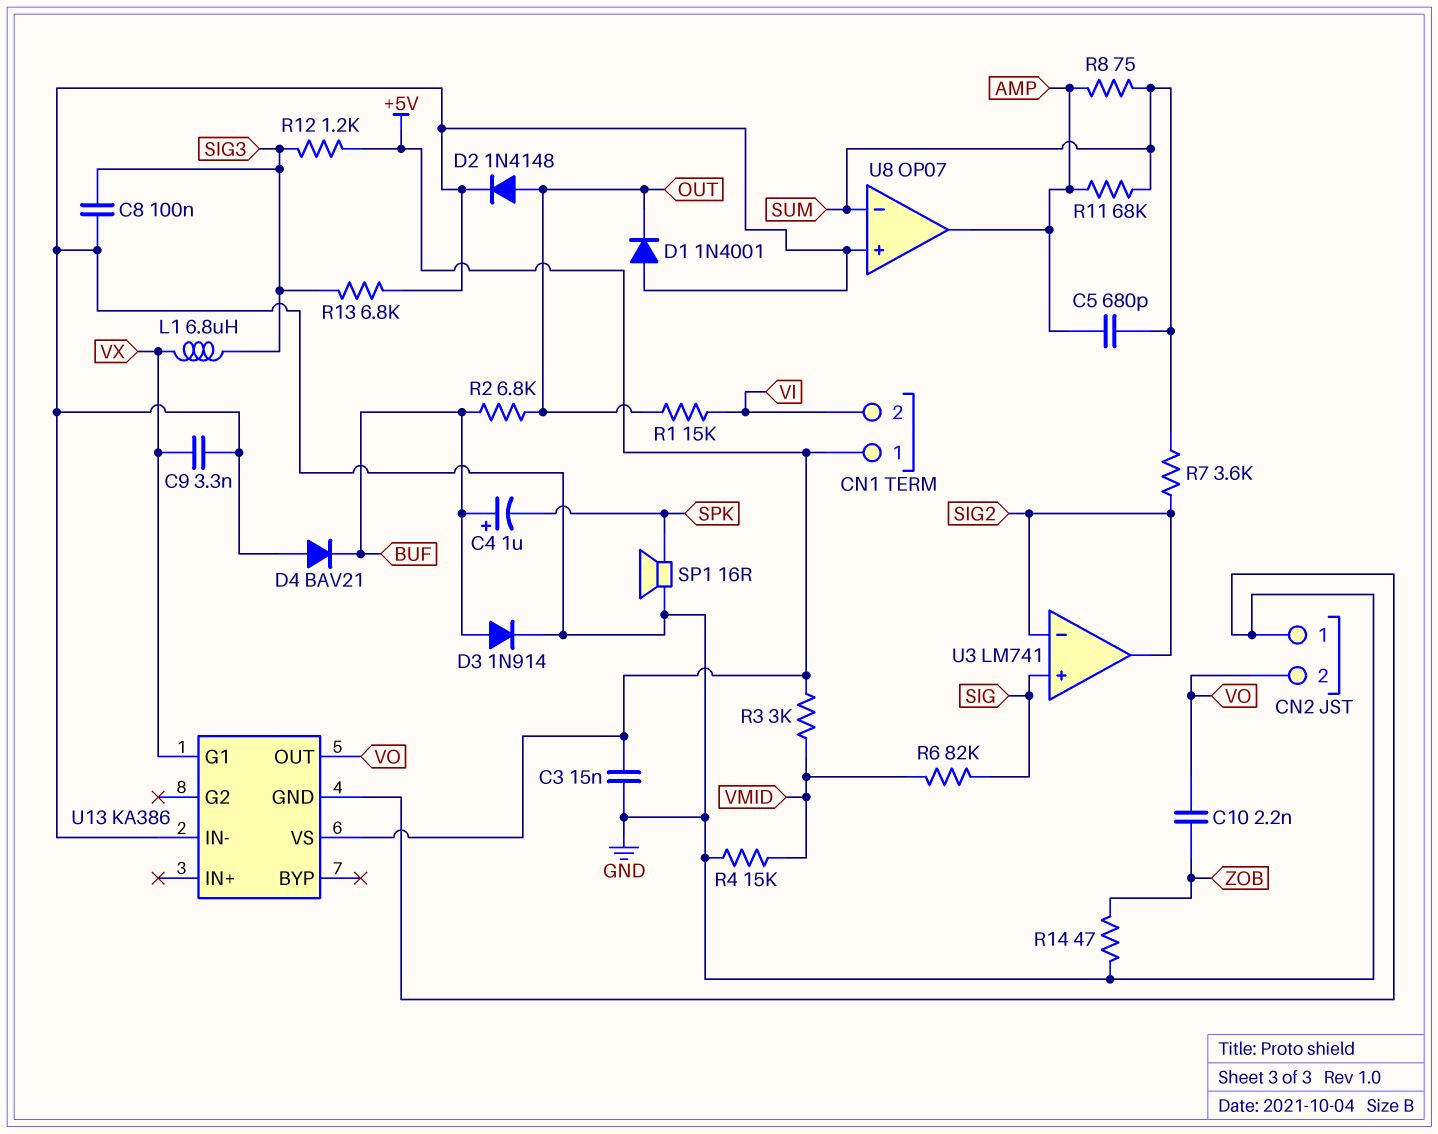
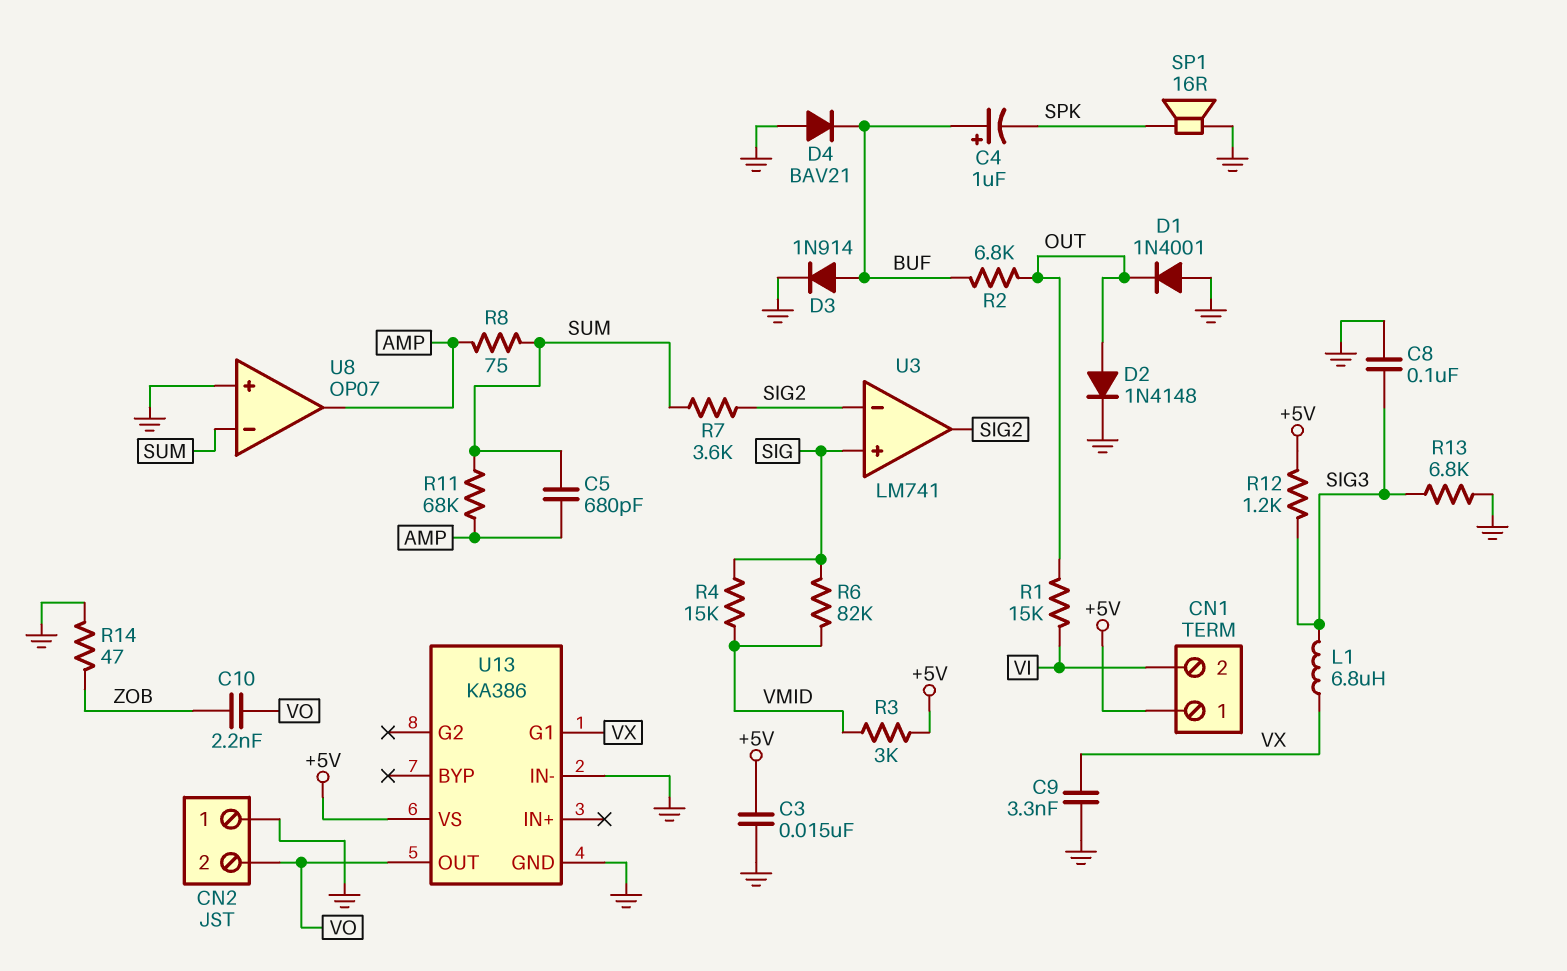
R4: 15k (GND, VMID) -> 15k (SIG, VMID)

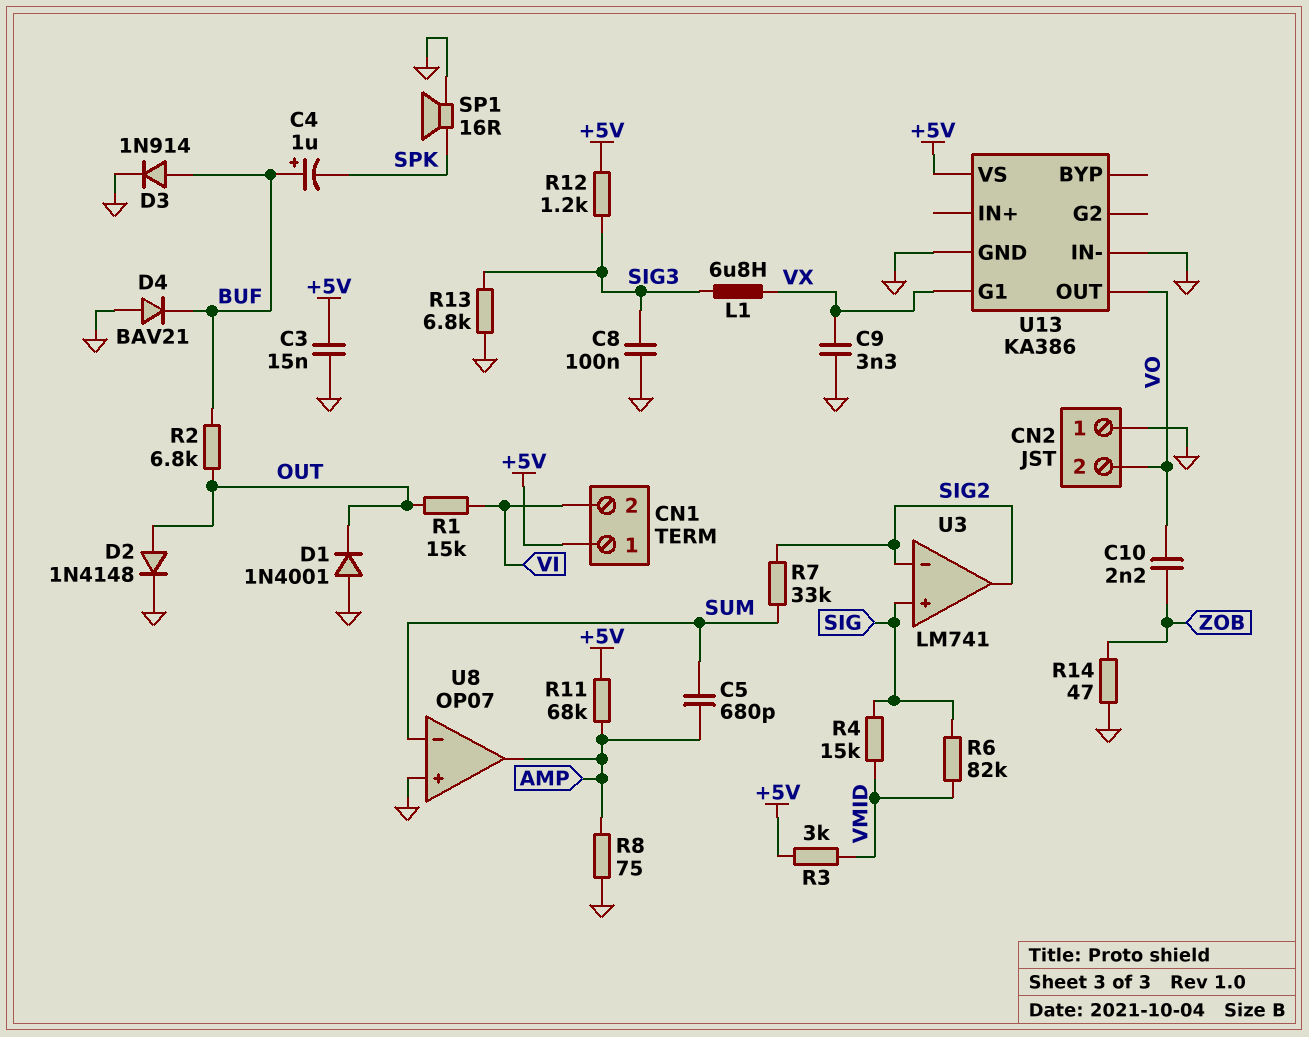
R7: 3.6k (SIG2, SUM) -> 33k (SIG2, SUM)
R8: 75 (AMP, SUM) -> 75 (AMP, GND)
R11: 68k (AMP, SUM) -> 68k (+5V, AMP)

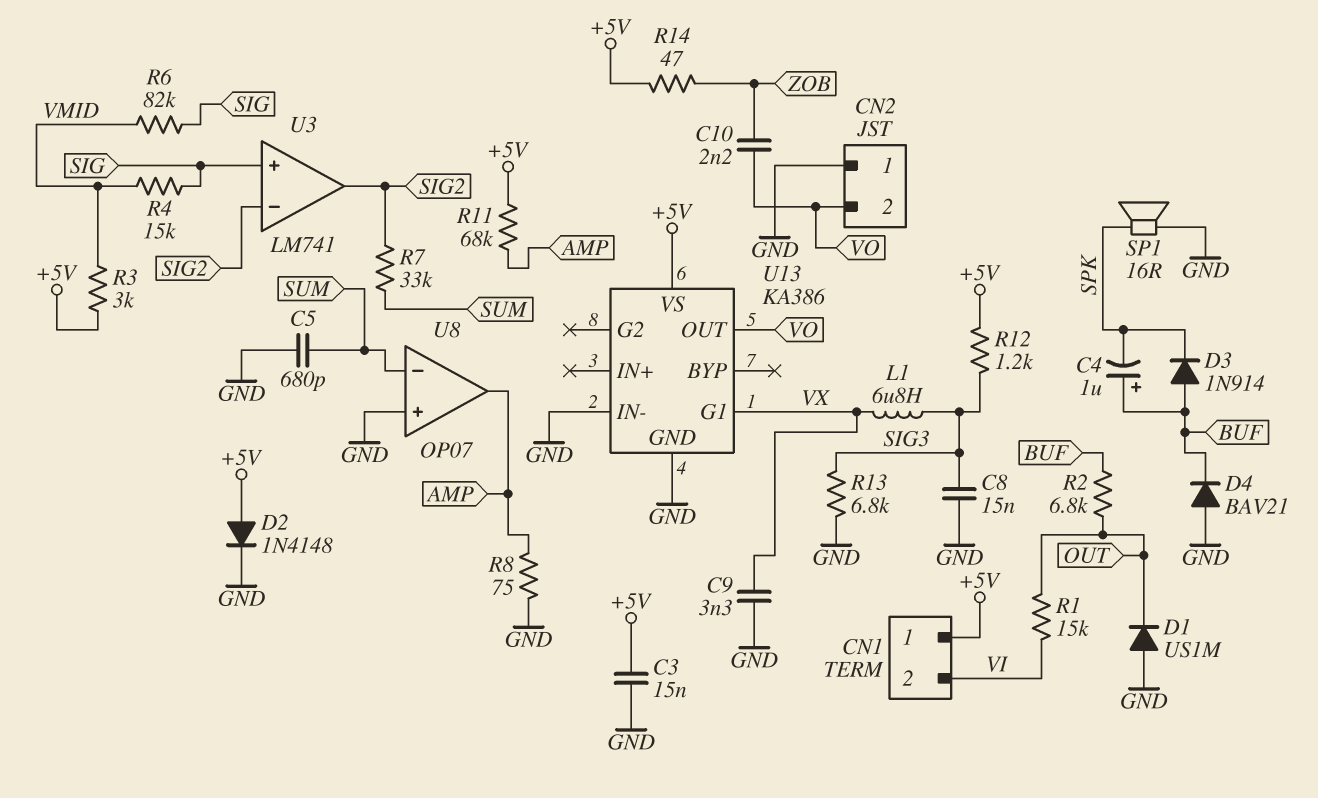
C5: 680pF (AMP, SUM) -> 680pF (GND, SUM)
C8: 100nF (GND, SIG3) -> 15nF (GND, SIG3)
D1: diode 1N4001 (A GND, K OUT) -> diode US1M (A GND, K OUT)
D2: diode 1N4148 (A OUT, K GND) -> diode 1N4148 (A +5V, K GND)
D3: diode 1N914 (A BUF, K GND) -> diode 1N914 (A BUF, K SPK)
R14: 47 (GND, ZOB) -> 47 (+5V, ZOB)

